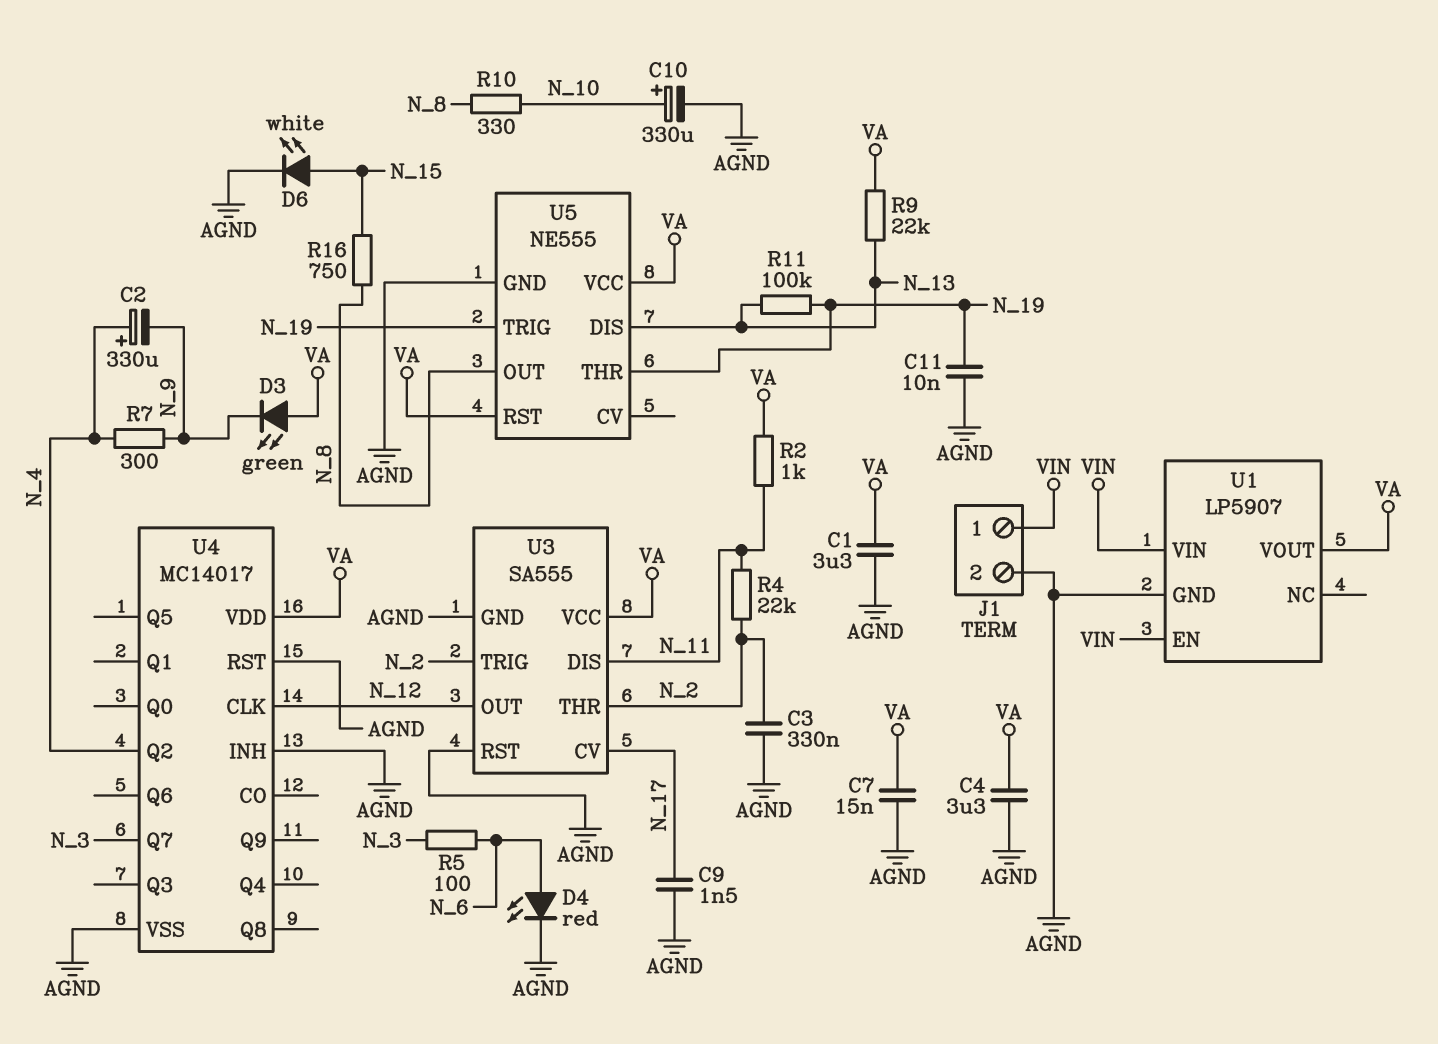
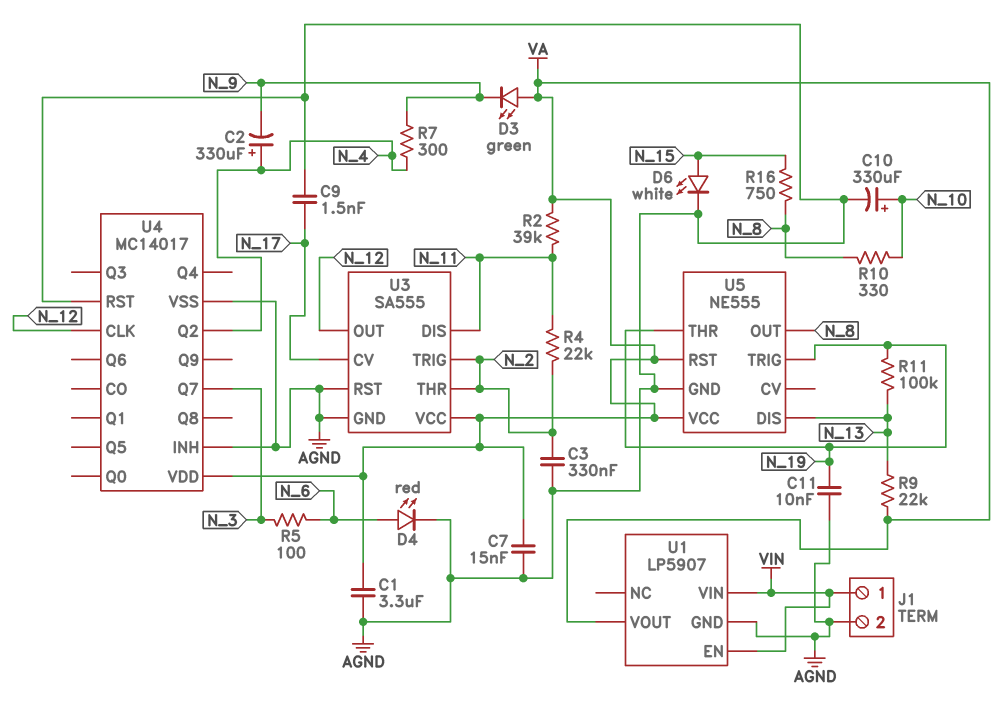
C4: 3.3uF (AGND, VA) -> none
R2: 1k (N_11, VA) -> 39k (N_11, VA)

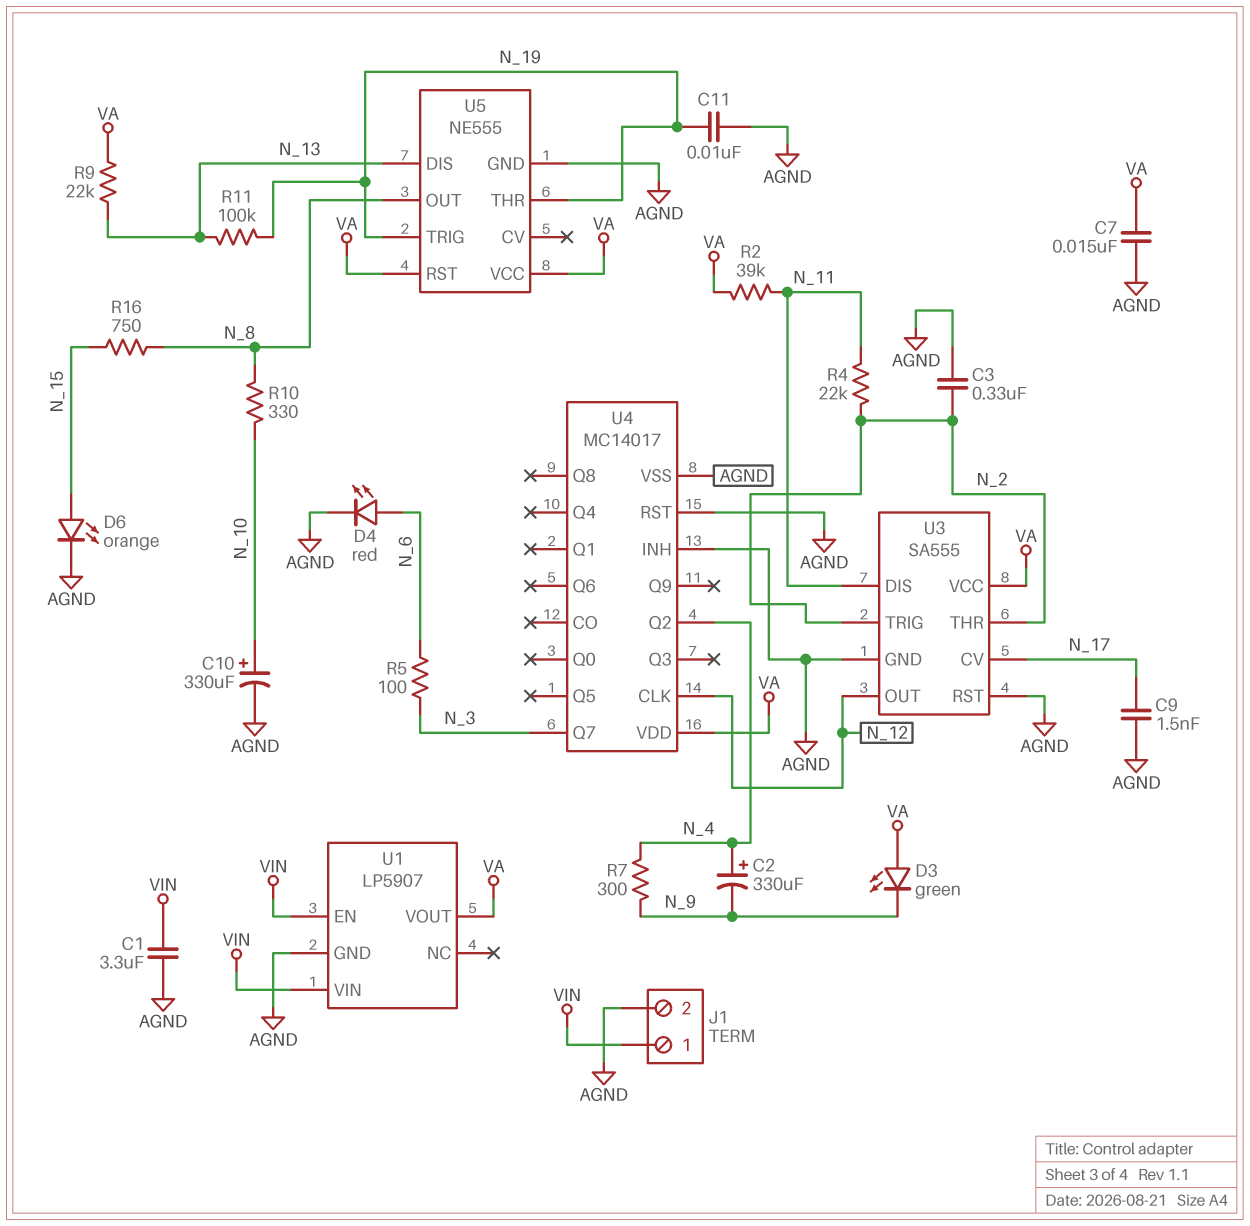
C1: 3.3uF (AGND, VA) -> 3.3uF (AGND, VIN)
D6: LED white (A N_15, K AGND) -> LED orange (A N_15, K AGND)

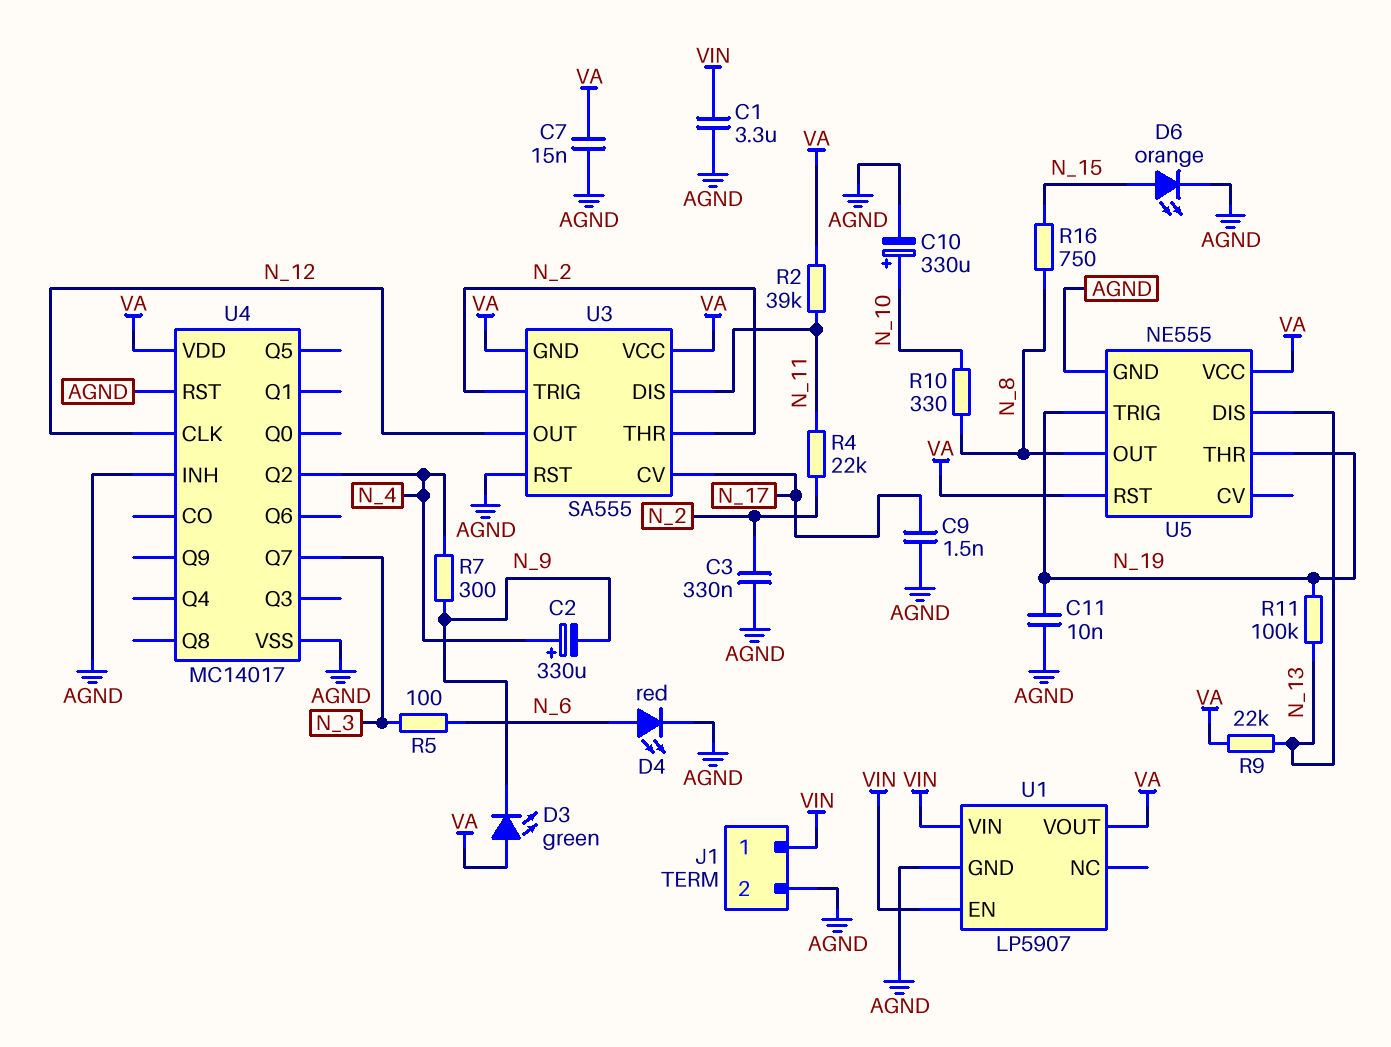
U3 pin GND: AGND -> VA

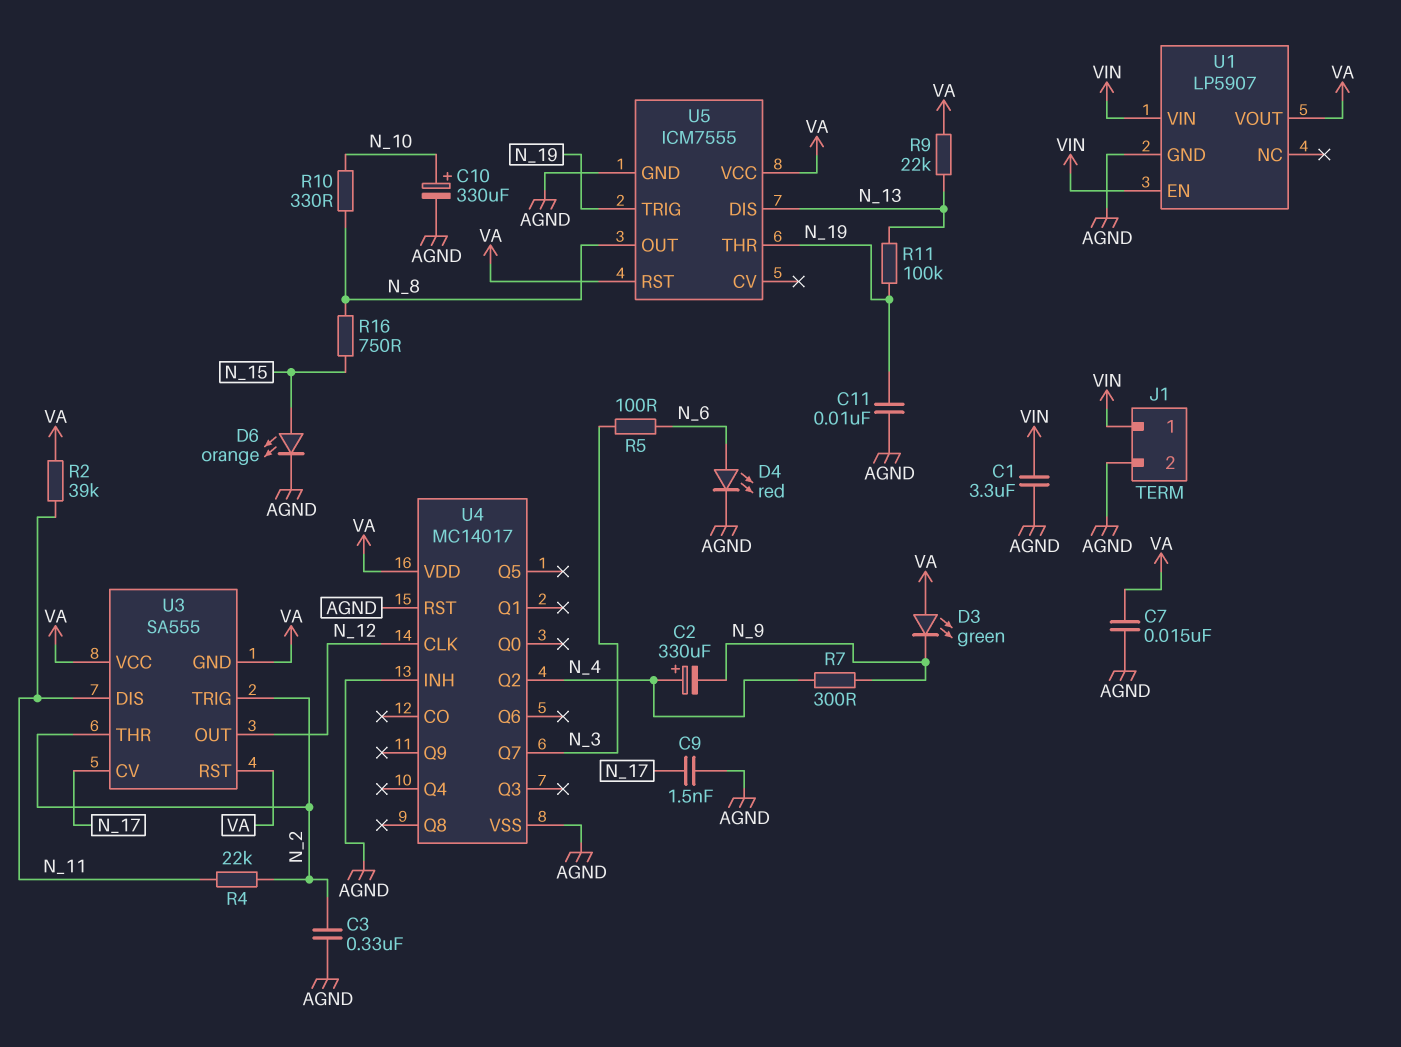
U3 pin RST: AGND -> VA
U5: NE555 -> ICM7555

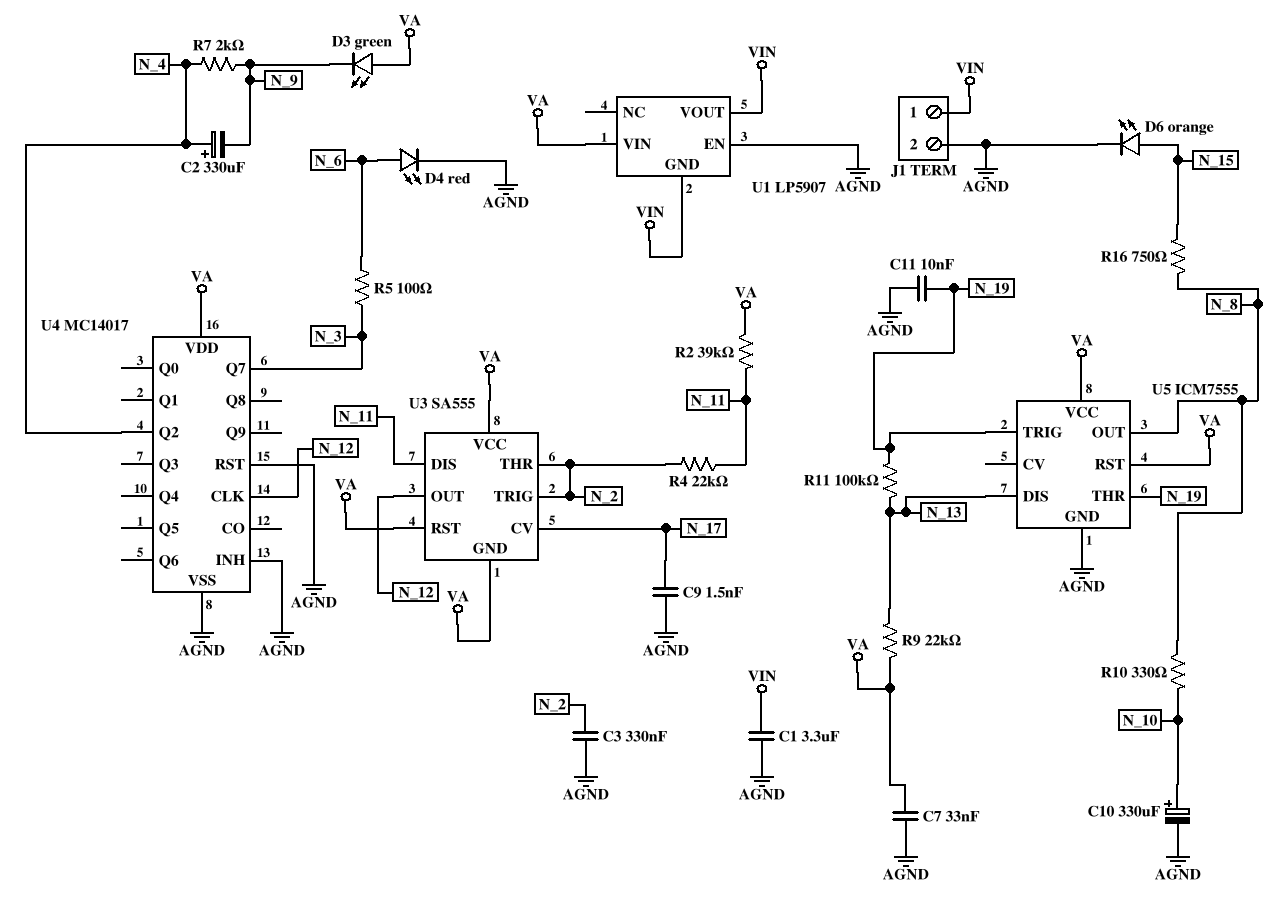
C7: 15nF (AGND, VA) -> 33nF (AGND, VA)
R7: 300 (N_4, N_9) -> 2k (N_4, N_9)
U1 pin EN: VIN -> AGND
U1 pin GND: AGND -> VIN
U1 pin VIN: VIN -> VA
U1 pin VOUT: VA -> VIN

